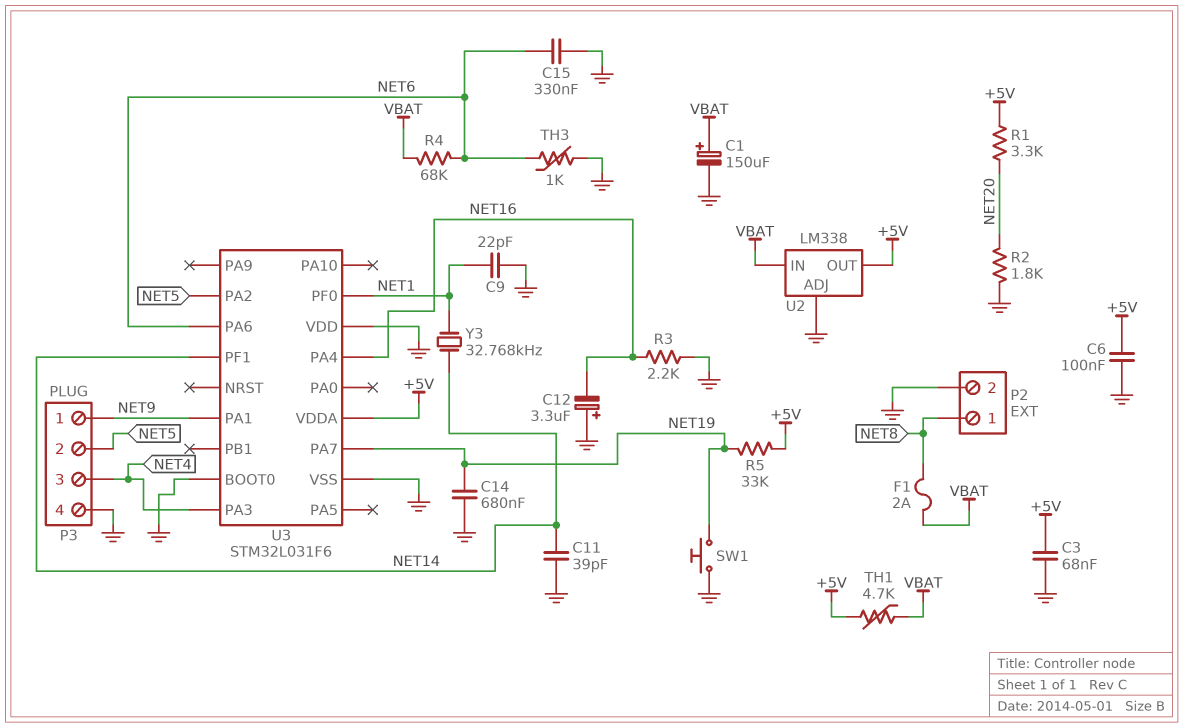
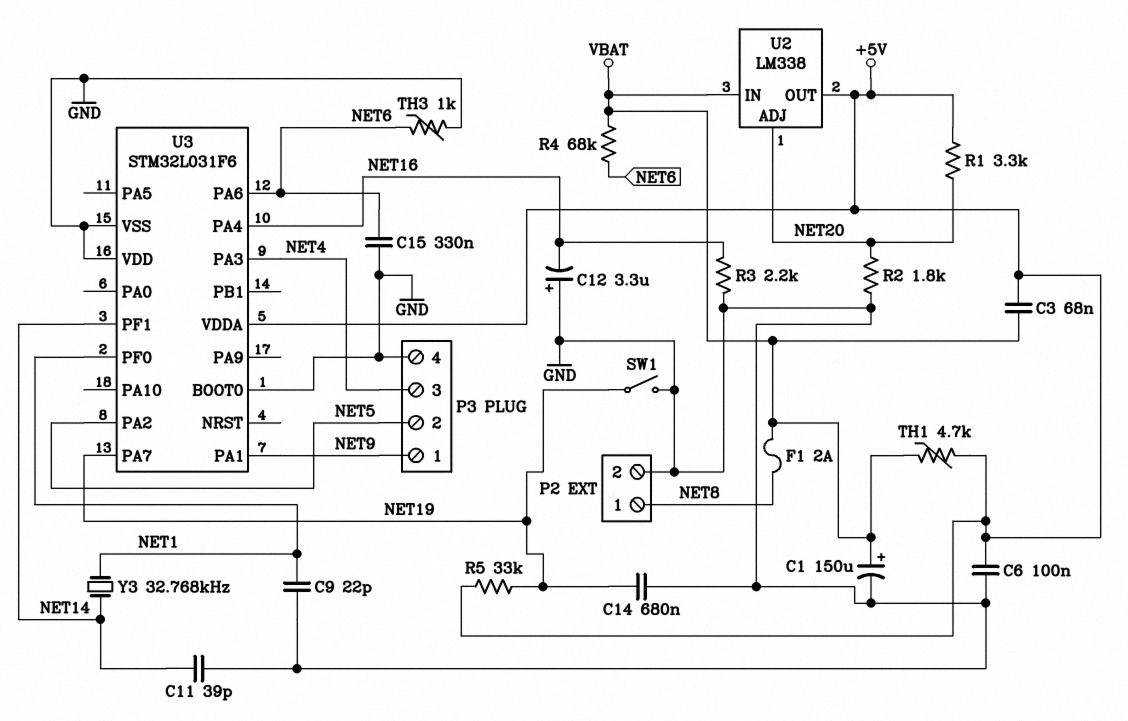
C3: 68nF (+5V, GND) -> 68nF (+5V, VBAT)
SW1: button (GND, NET19) -> switch (GND, NET19)
U2 pin ADJ: GND -> NET20

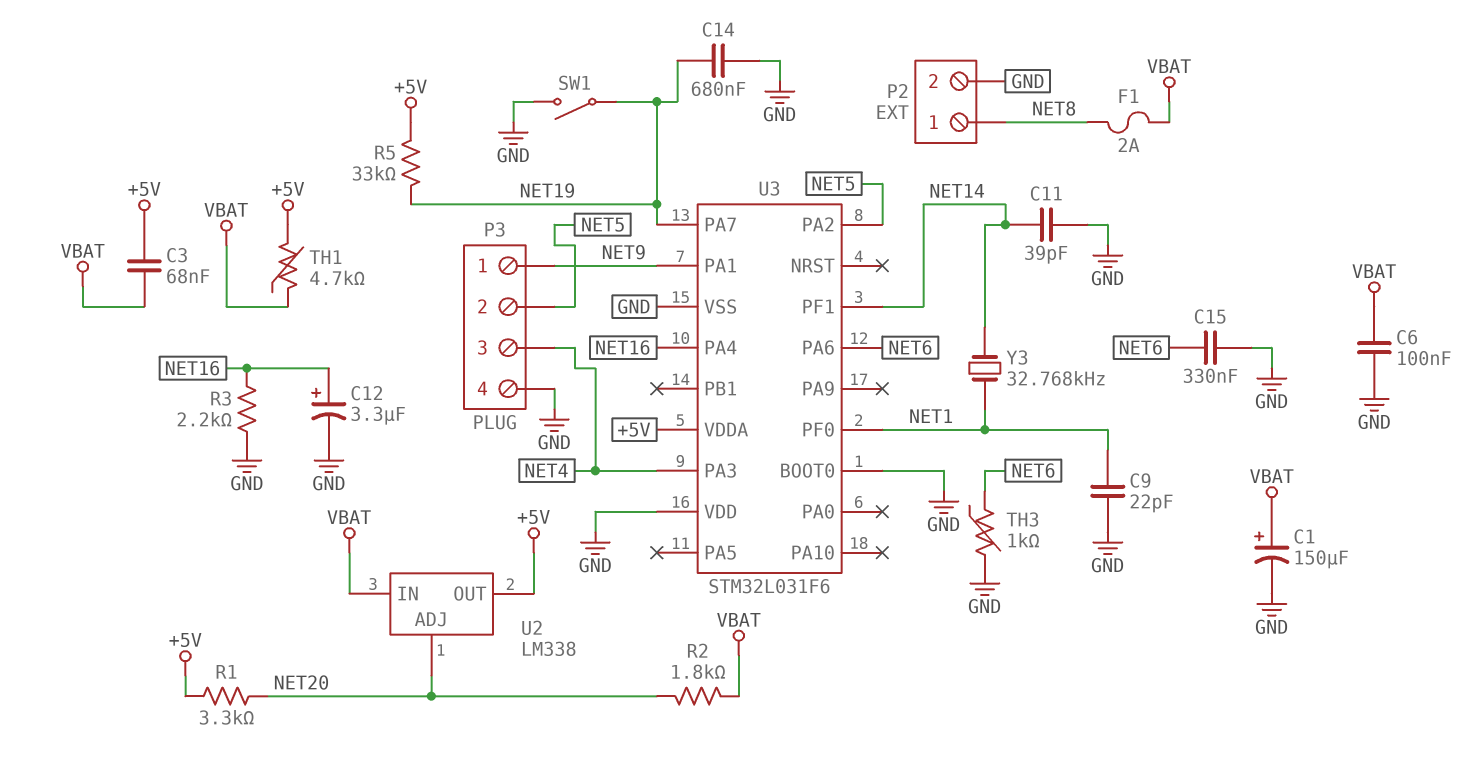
C6: 100nF (+5V, GND) -> 100nF (GND, VBAT)
C12: 3.3uF (plus GND, minus NET16) -> 3.3uF (plus NET16, minus GND)
R2: 1.8k (GND, NET20) -> 1.8k (NET20, VBAT)
R4: 68k (NET6, VBAT) -> none

